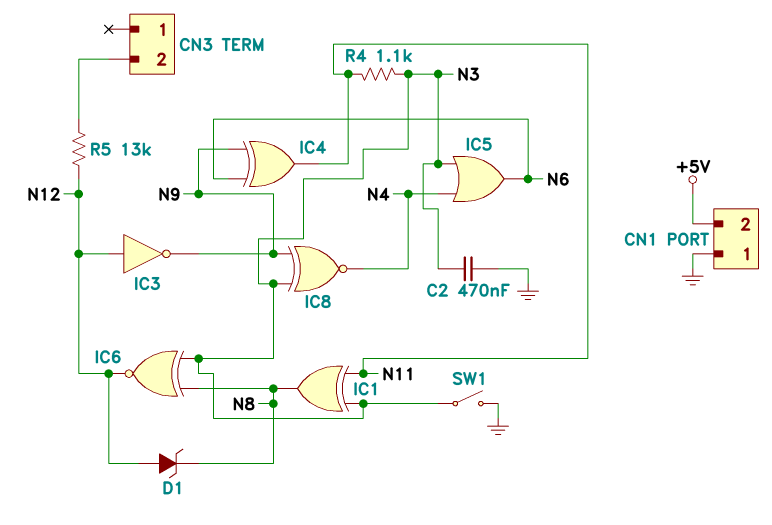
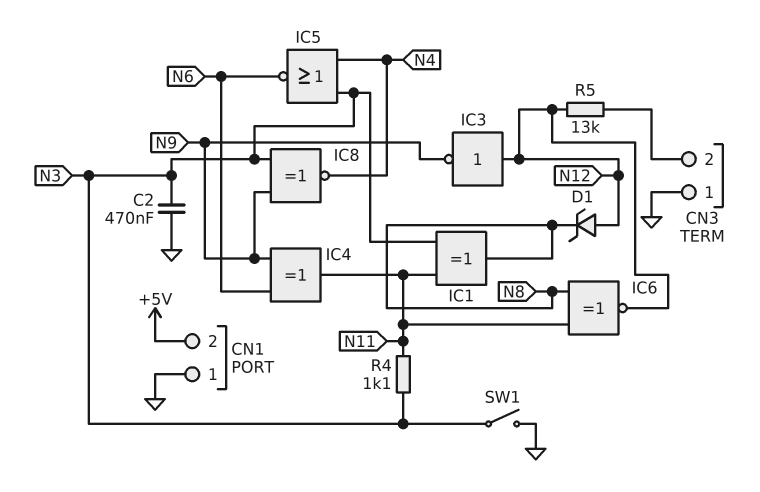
CN3 pin 1: none -> GND
IC5: OR (in N3, in N4, out N6) -> NOR (in N3, in N4, out N6)
IC6: XNOR (in N3, in N8, out N12) -> XNOR (in N8, in N11, out N12)

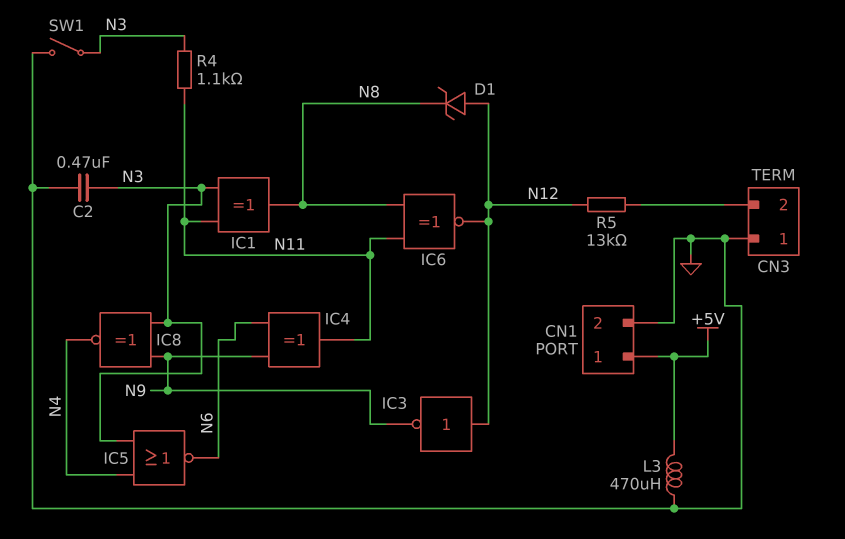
CN1 pin 1: GND -> +5V
CN1 pin 2: +5V -> GND
L3: none -> 470uH (+5V, GND)

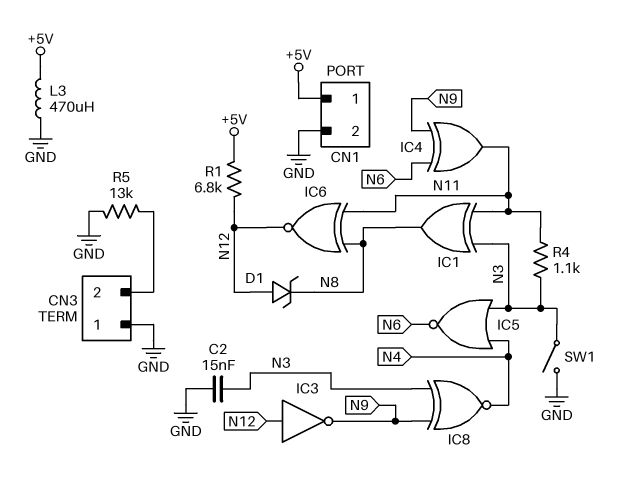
C2: 470nF (GND, N3) -> 15nF (GND, N3)
R1: none -> 6.8k (+5V, N12)
R5: 13k (CN3/2, N12) -> 13k (CN3/2, GND)

